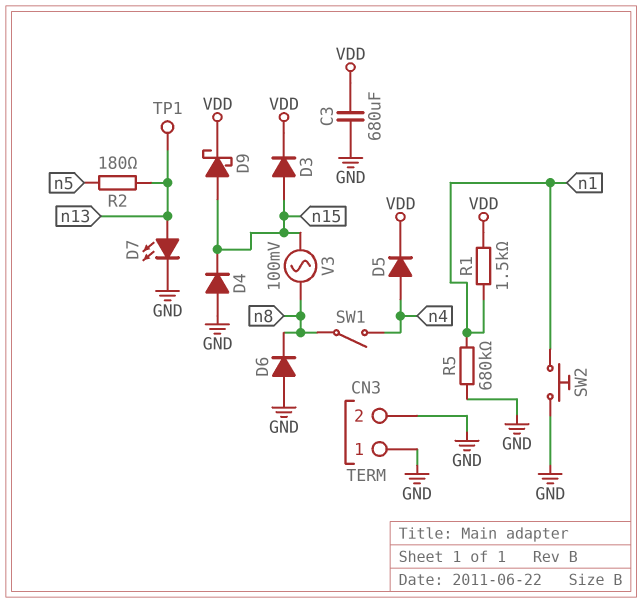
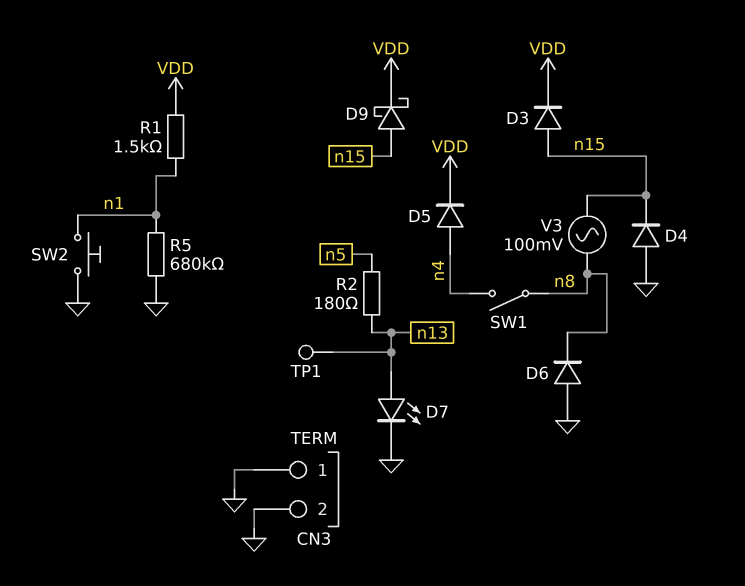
C3: 680uF (GND, VDD) -> none

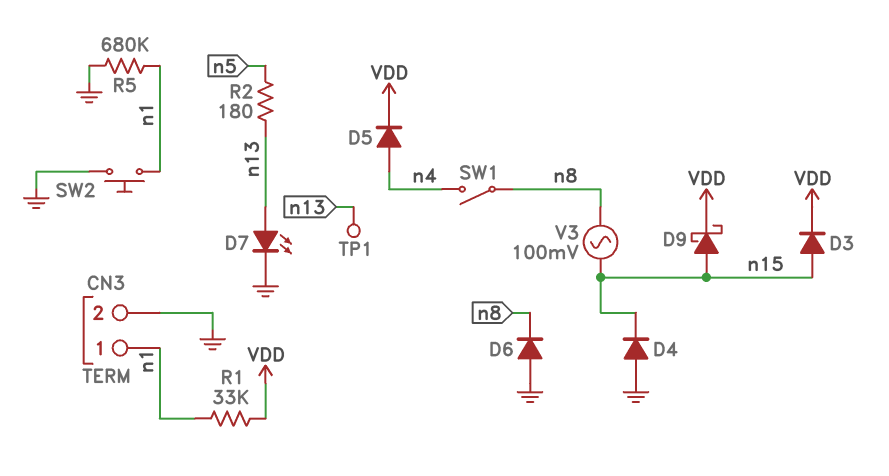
CN3 pin 1: GND -> n1
R1: 1.5k (VDD, n1) -> 33k (VDD, n1)

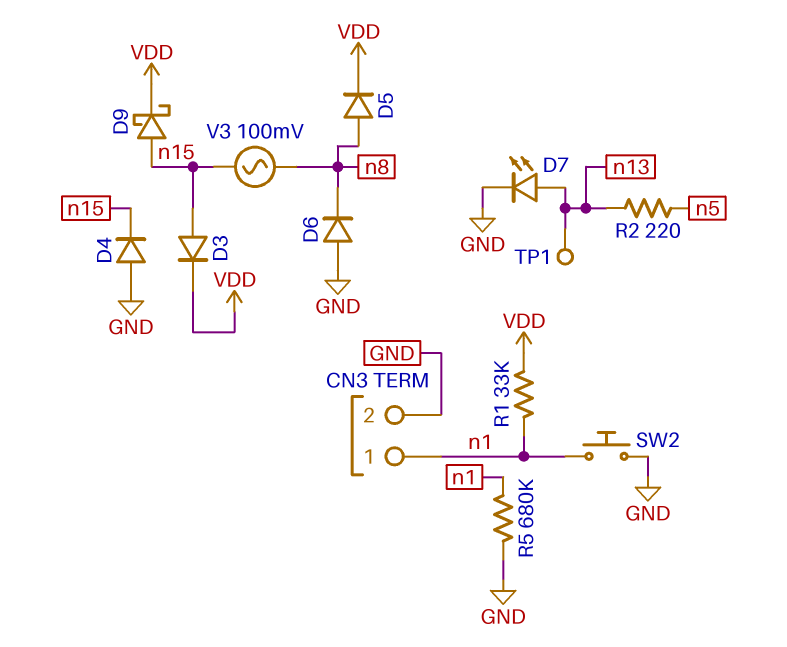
D5: diode (A n4, K VDD) -> diode (A n8, K VDD)
R2: 180 (n5, n13) -> 220 (n5, n13)
SW1: switch (n4, n8) -> none

